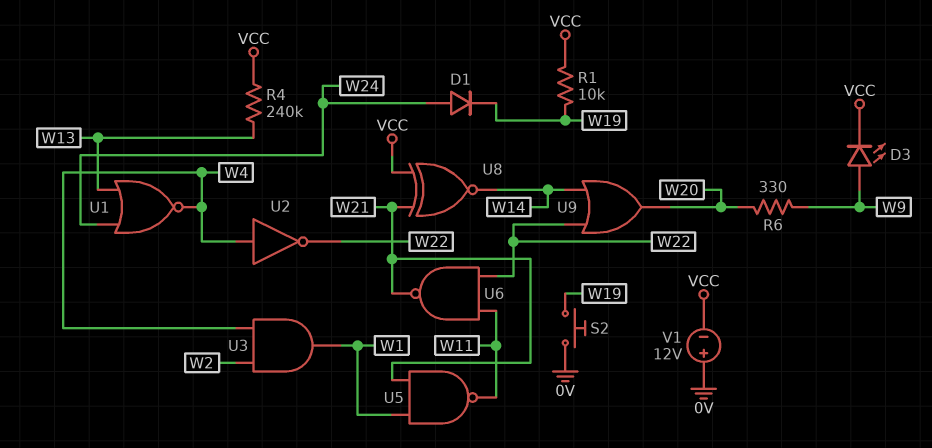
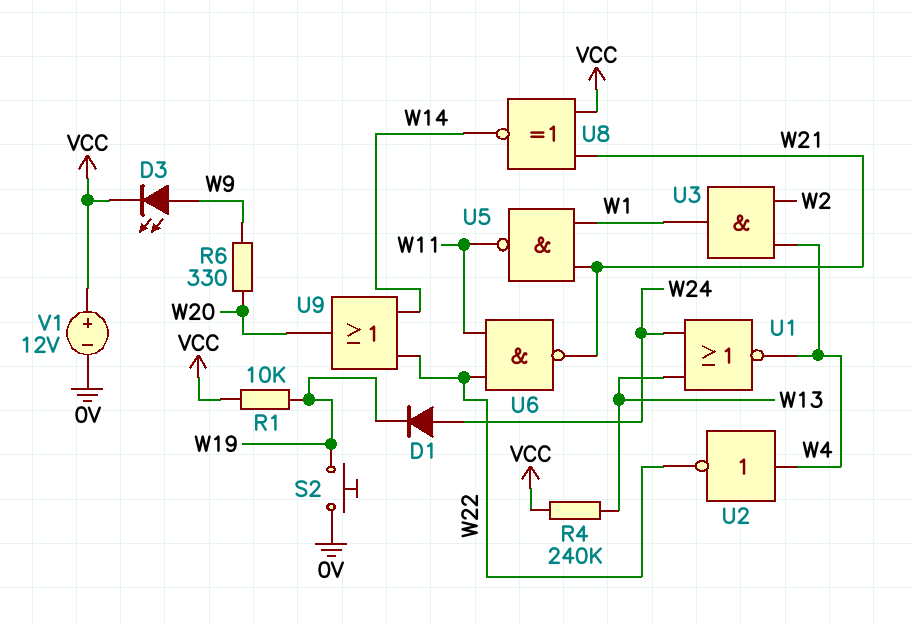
V1: 12V (plus 0V, minus VCC) -> 12V (plus VCC, minus 0V)

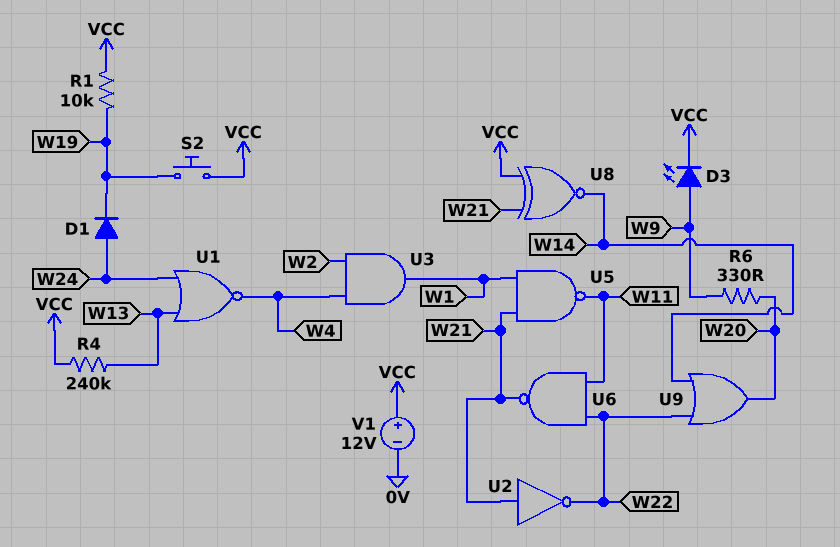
S2: button (0V, W19) -> button (VCC, W19)
U2: NOT (in W4, out W22) -> NOT (in W21, out W22)

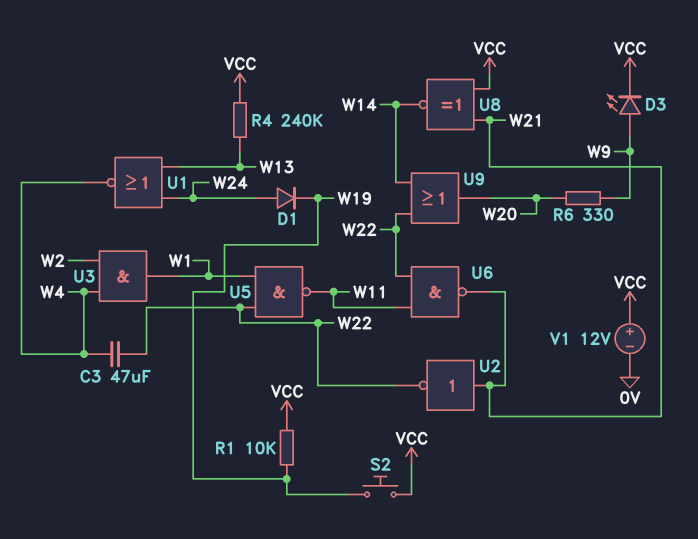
C3: none -> 47uF (W4, W22)
U5: NAND (in W1, in W21, out W11) -> NAND (in W1, in W22, out W11)

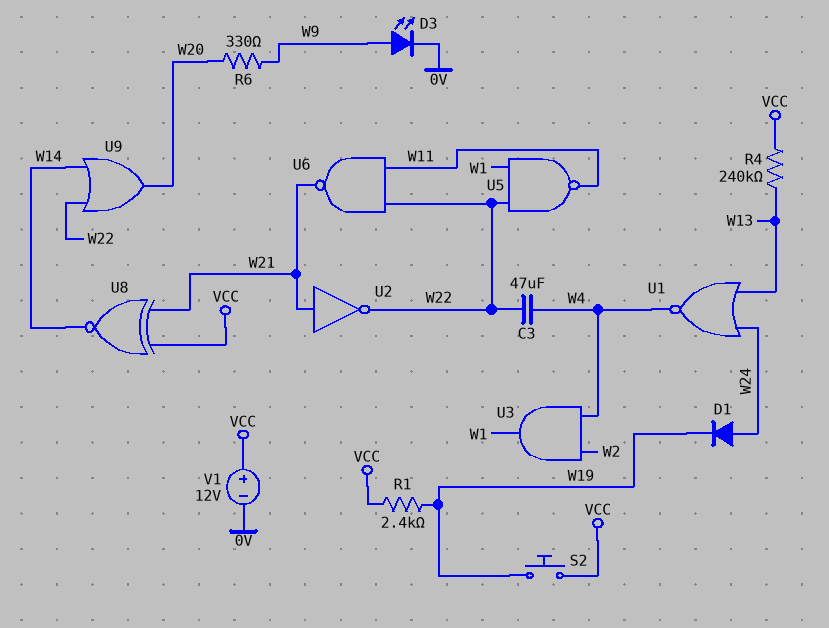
D3: LED (A W9, K VCC) -> LED (A W9, K 0V)
R1: 10k (VCC, W19) -> 2.4k (VCC, W19)

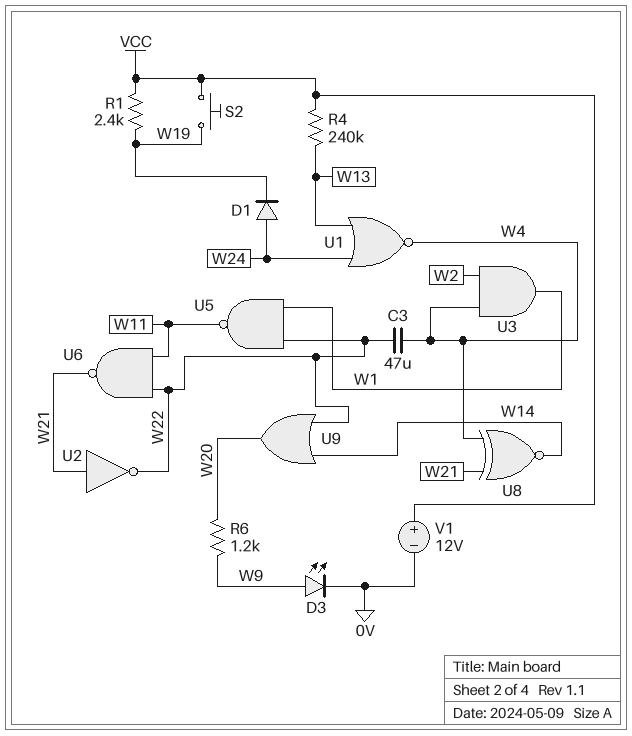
R6: 330 (W9, W20) -> 1.2k (W9, W20)
U8: XNOR (in VCC, in W21, out W14) -> XNOR (in W4, in W21, out W14)

